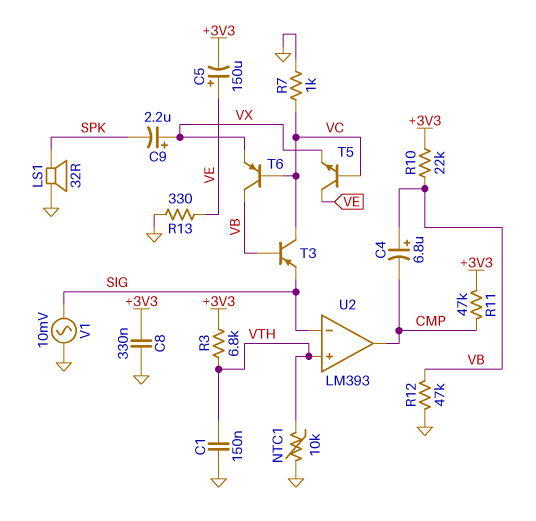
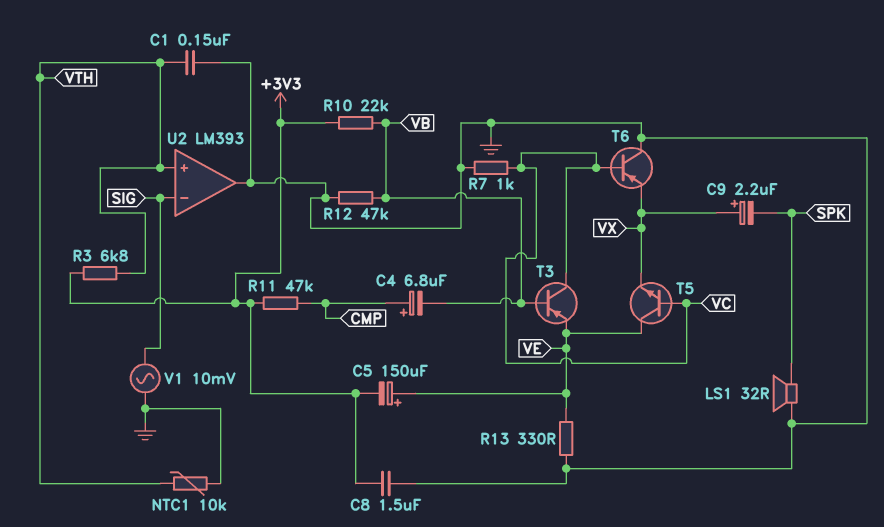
C4: 6.8uF (plus VB, minus CMP) -> 6.8uF (plus CMP, minus VB)
C8: 330nF (+3V3, GND) -> 1.5uF (+3V3, GND)
T3: PNP (B VB, C VC, E SIG) -> PNP (B VB, C VC, E VE)
T6: PNP (B VC, C VB, E VX) -> PNP (B VC, C GND, E VX)
U2 pin out: CMP -> GND

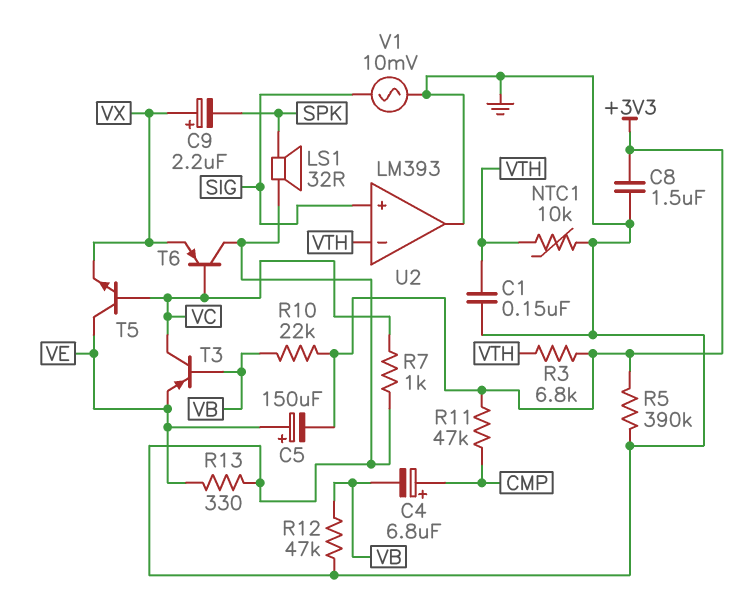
R5: none -> 390k (+3V3, GND)
U2 pin in+: VTH -> SIG
U2 pin in-: SIG -> VTH

